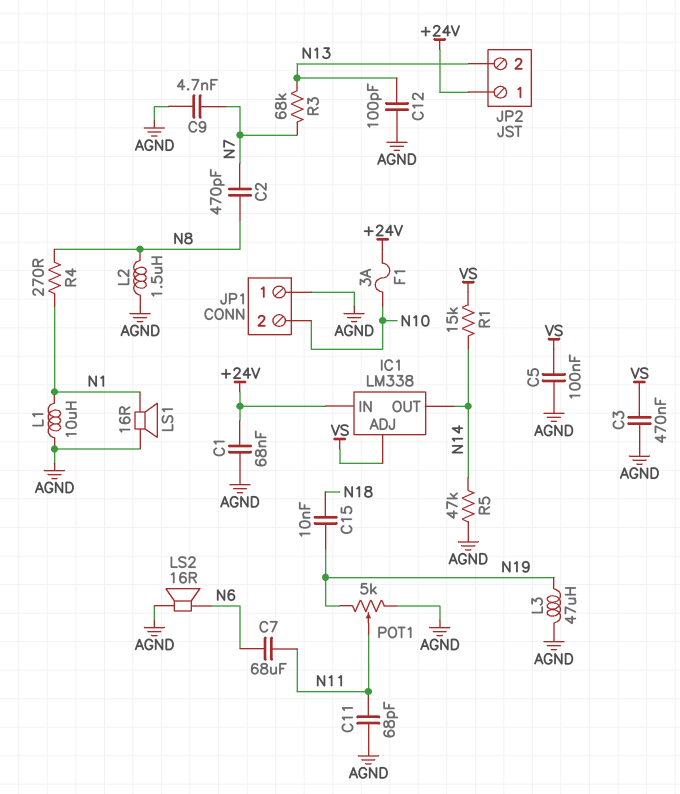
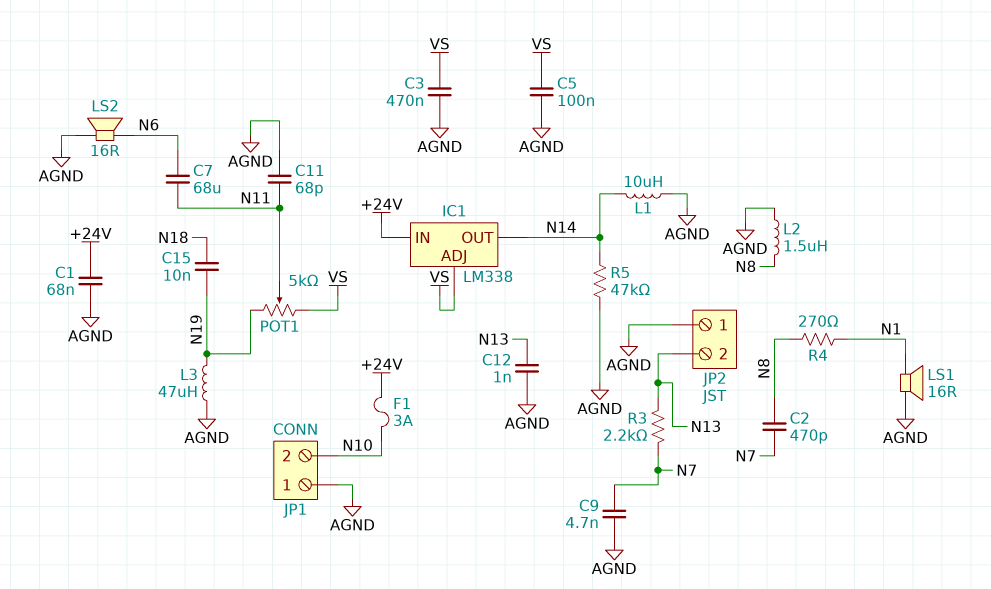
C12: 100pF (AGND, N13) -> 1nF (AGND, N13)
JP2 pin 1: +24V -> AGND
L1: 10uH (AGND, N1) -> 10uH (AGND, N14)
POT1: 5k (AGND, N19, wiper N11) -> 5k (N19, VS, wiper N11)
R1: 15k (N14, VS) -> none
R3: 68k (N7, N13) -> 2.2k (N7, N13)

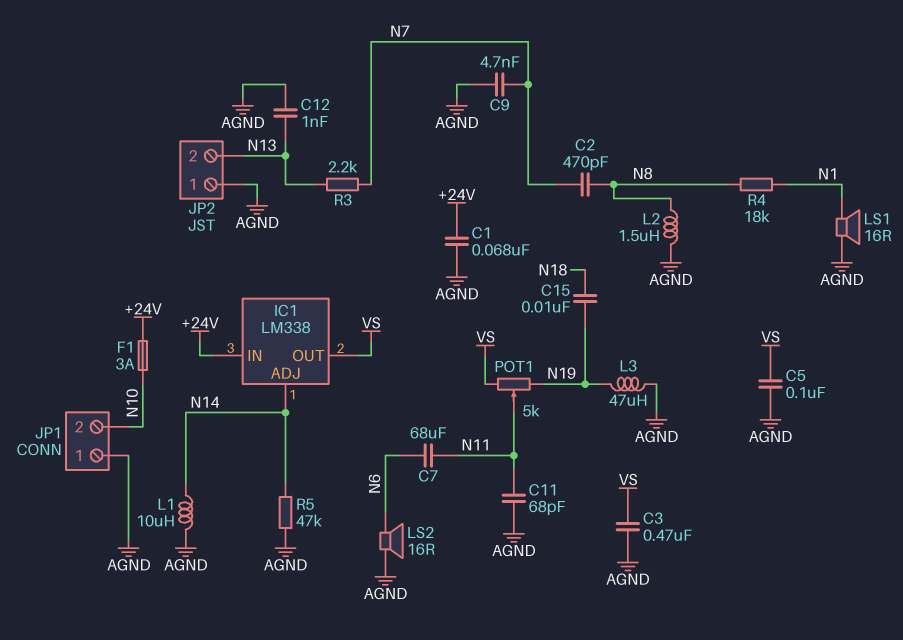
IC1 pin ADJ: VS -> N14
IC1 pin OUT: N14 -> VS
R4: 270 (N1, N8) -> 18k (N1, N8)

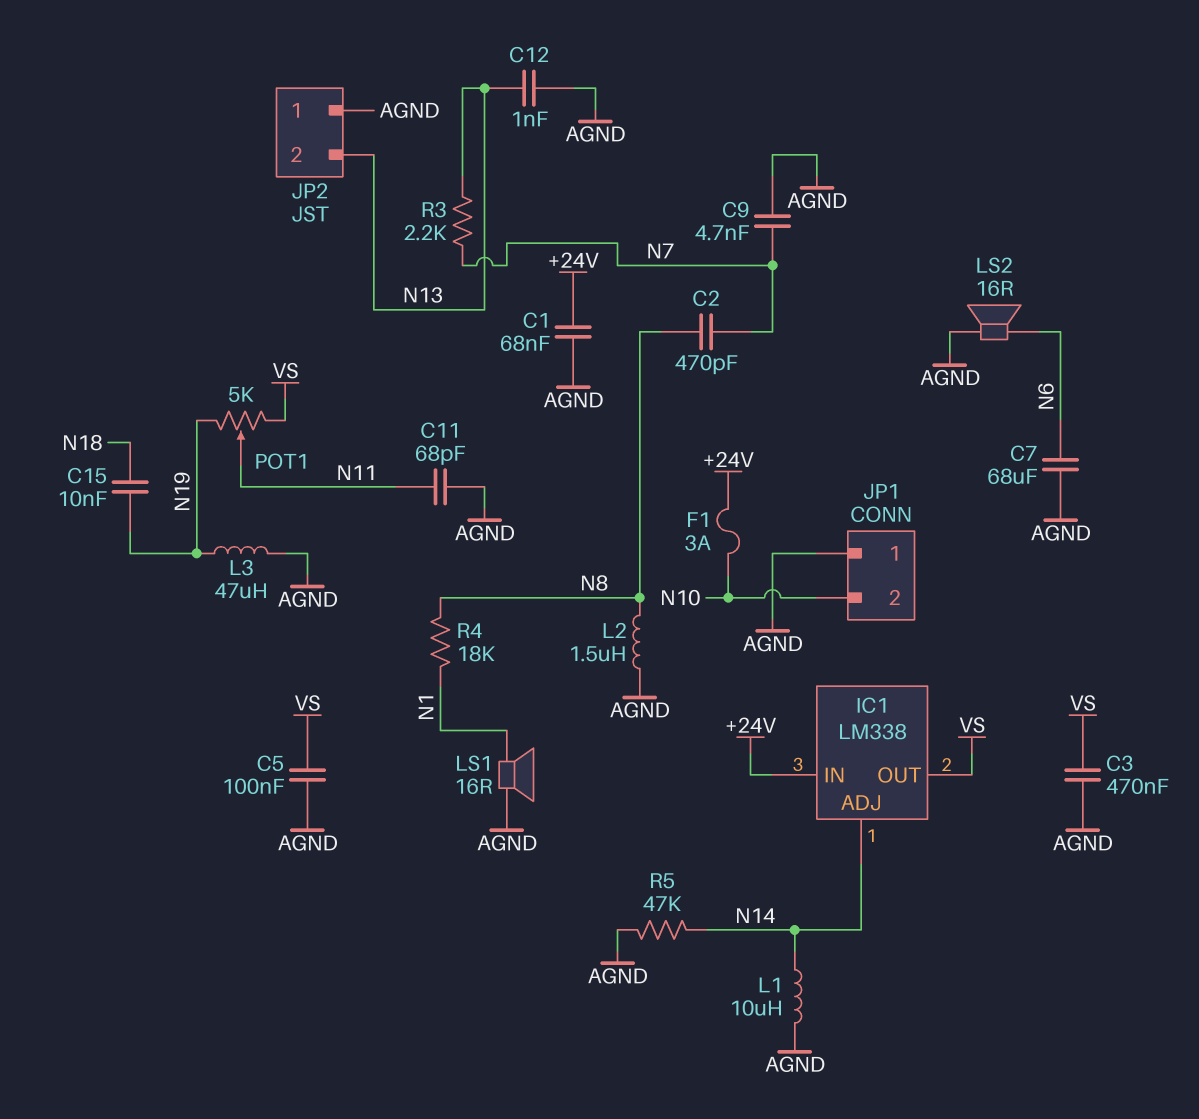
C7: 68uF (N6, N11) -> 68uF (AGND, N6)

